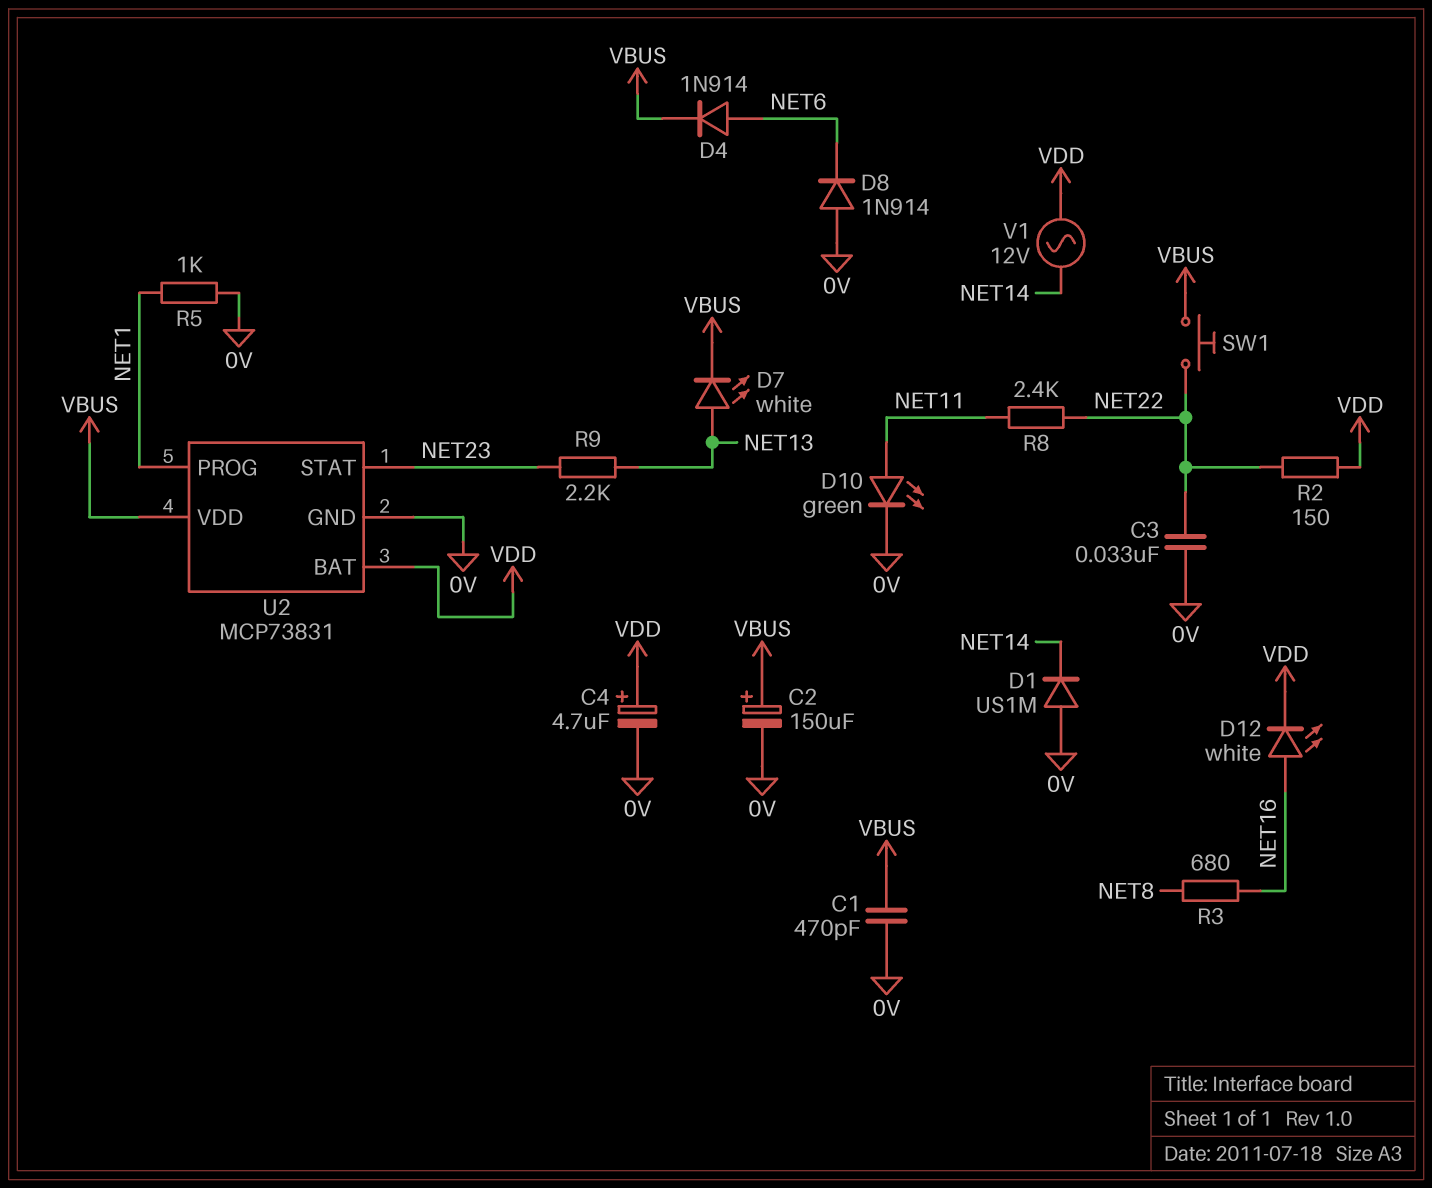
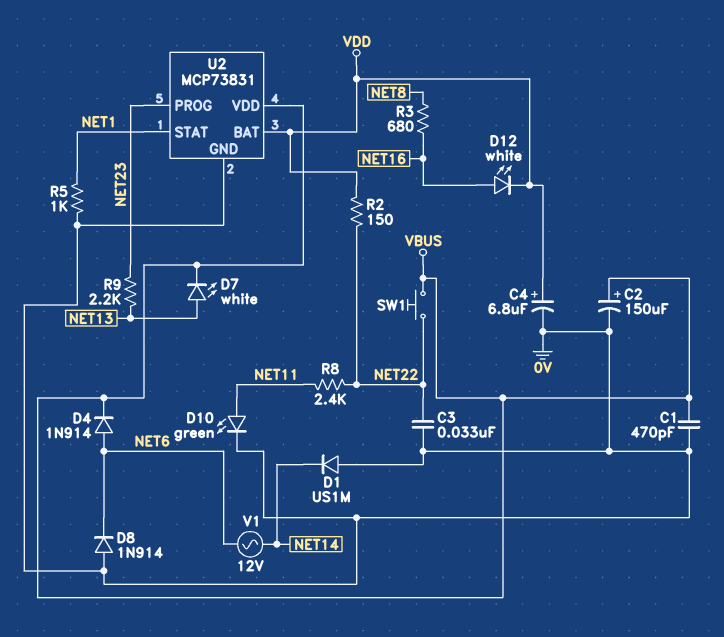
C4: 4.7uF (plus VDD, minus 0V) -> 6.8uF (plus VDD, minus 0V)
U2 pin PROG: NET1 -> NET23
U2 pin STAT: NET23 -> NET1
V1: AC 12V (NET14, VDD) -> AC 12V (NET6, NET14)

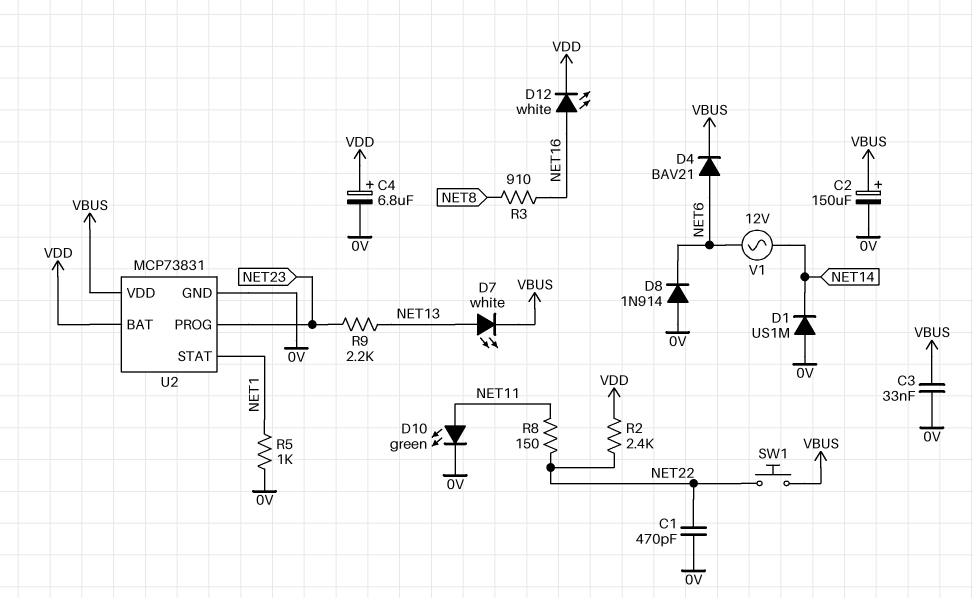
C1: 470pF (0V, VBUS) -> 470pF (0V, NET22)
C3: 33nF (0V, NET22) -> 33nF (0V, VBUS)
D4: diode 1N914 (A NET6, K VBUS) -> diode BAV21 (A NET6, K VBUS)
R2: 150 (NET22, VDD) -> 2.4k (NET22, VDD)
R3: 680 (NET8, NET16) -> 910 (NET8, NET16)
R8: 2.4k (NET11, NET22) -> 150 (NET11, NET22)

